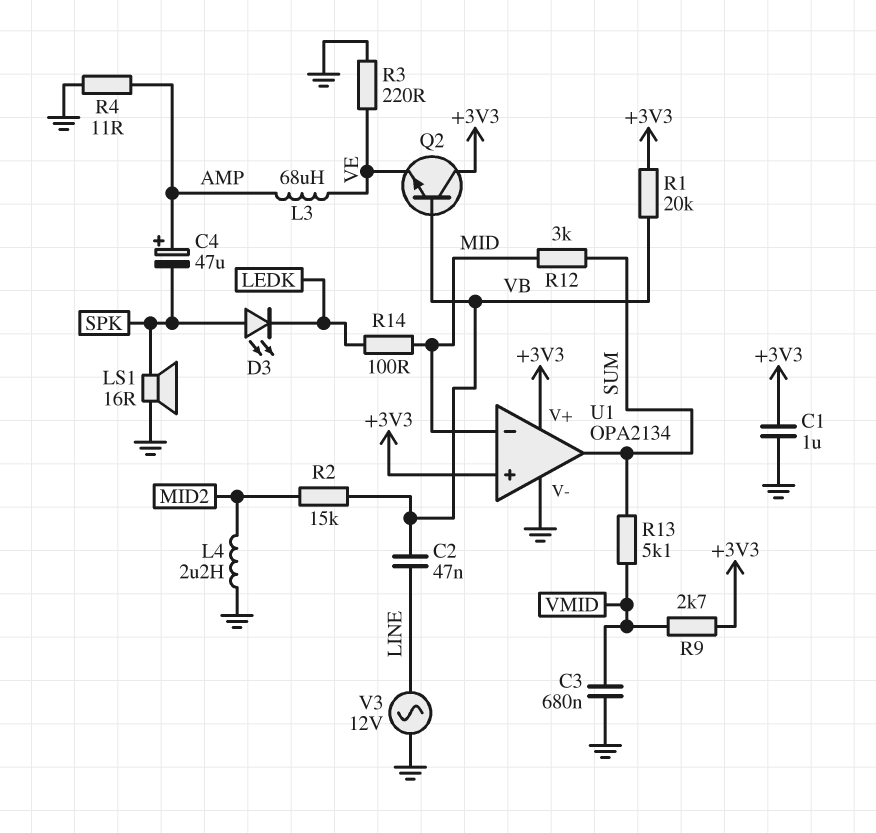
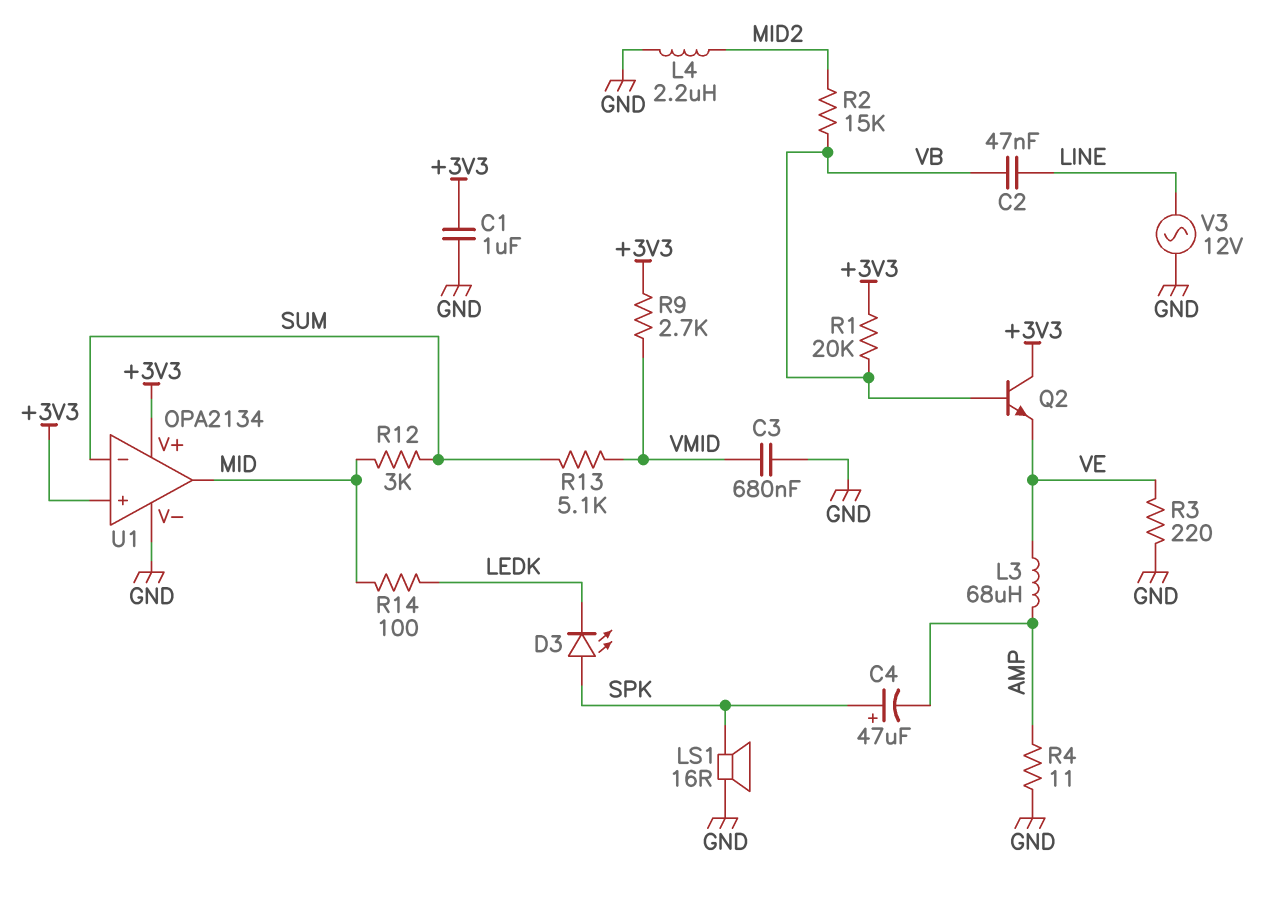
C4: 47uF (plus AMP, minus SPK) -> 47uF (plus SPK, minus AMP)
U1 pin in-: MID -> SUM
U1 pin out: SUM -> MID

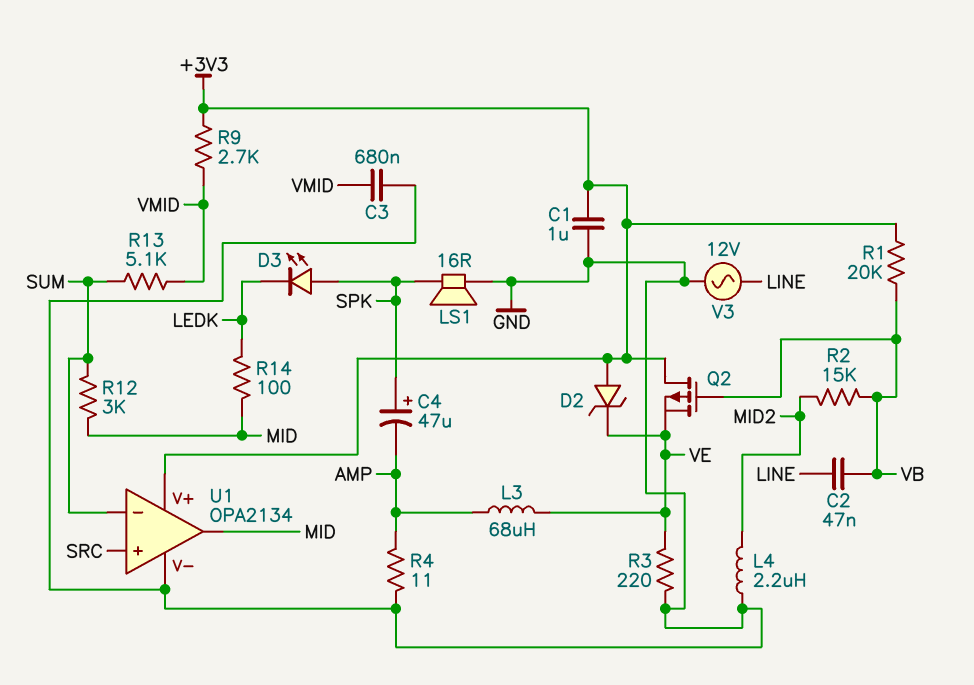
D2: none -> zener (A +3V3, K VE)
Q2: NPN (B VB, C +3V3, E VE) -> PMOS (G VB, D +3V3, S VE)
U1 pin in+: +3V3 -> SRC

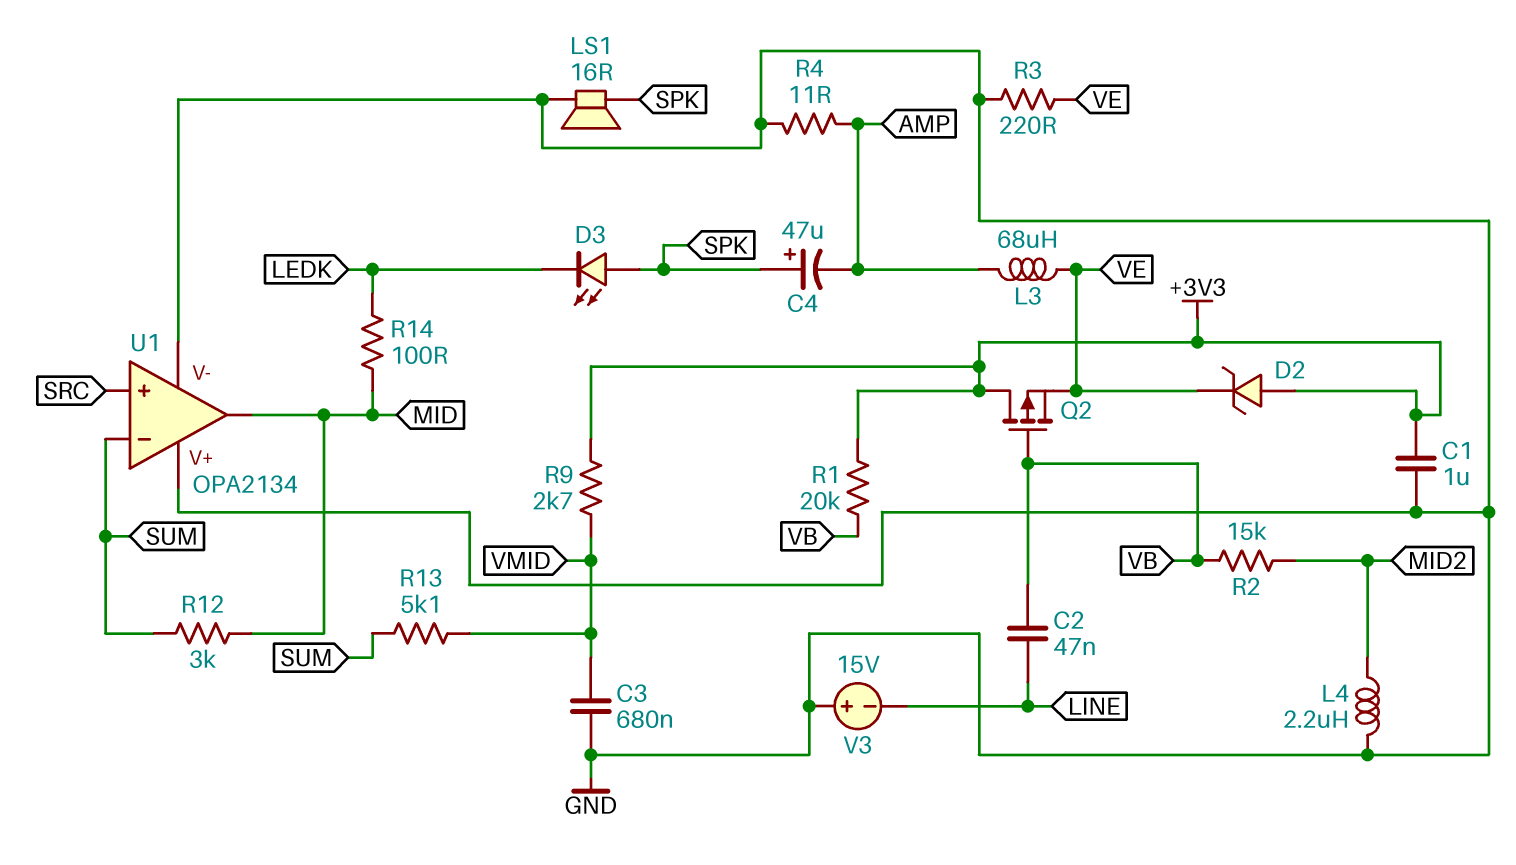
U1 pin V+: +3V3 -> GND
V3: AC 12V (GND, LINE) -> 15V (plus GND, minus LINE)

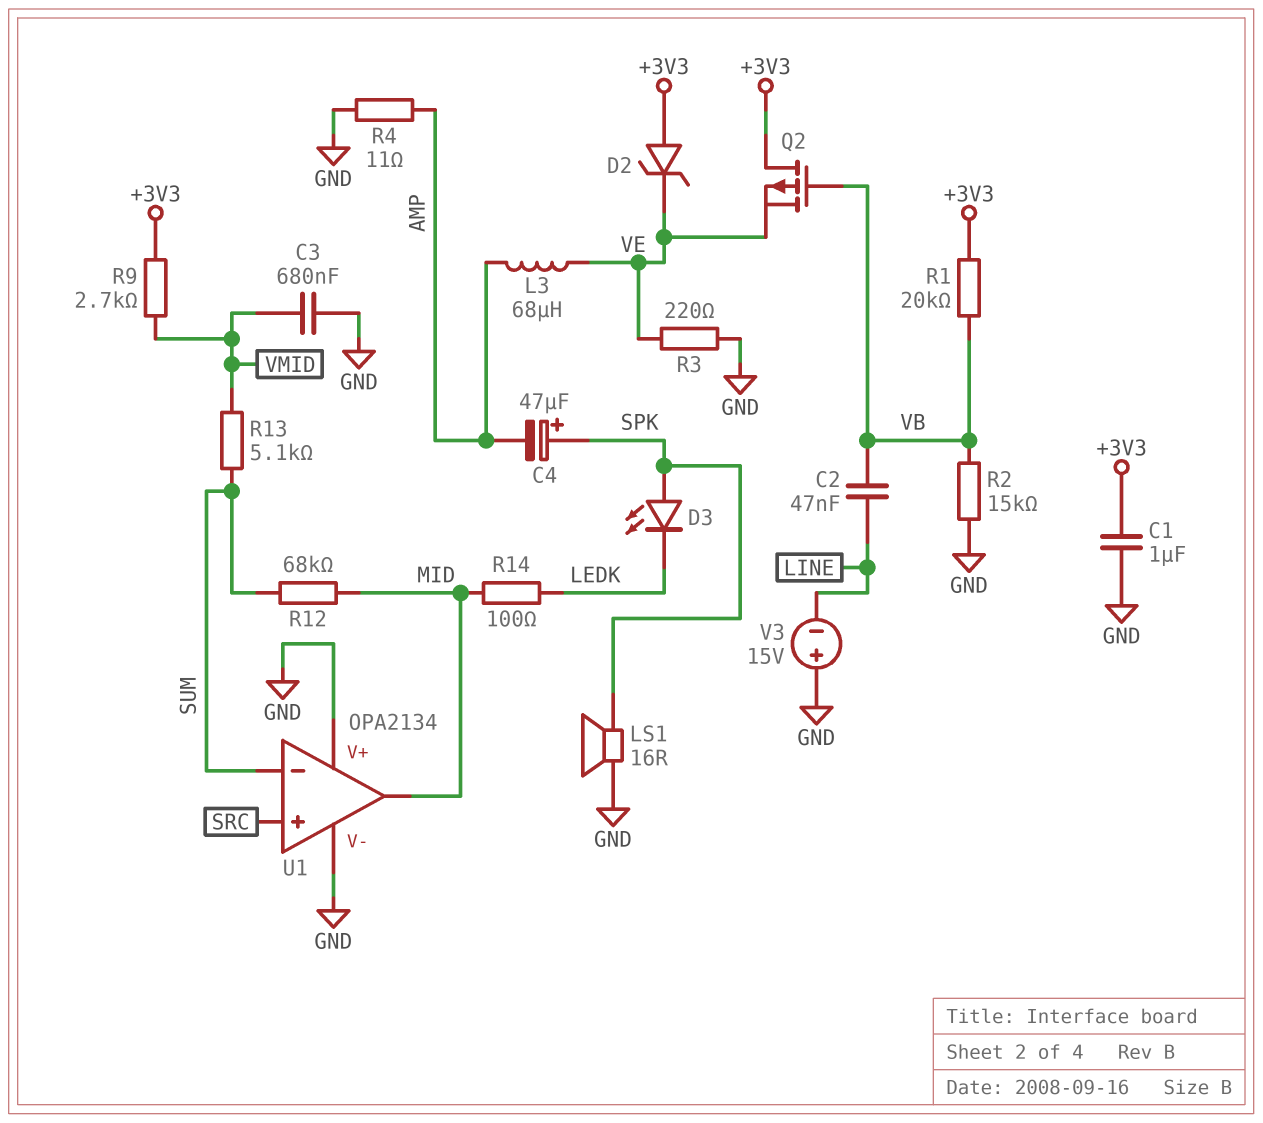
L4: 2.2uH (GND, MID2) -> none
R2: 15k (MID2, VB) -> 15k (GND, VB)
R12: 3k (MID, SUM) -> 68k (MID, SUM)

